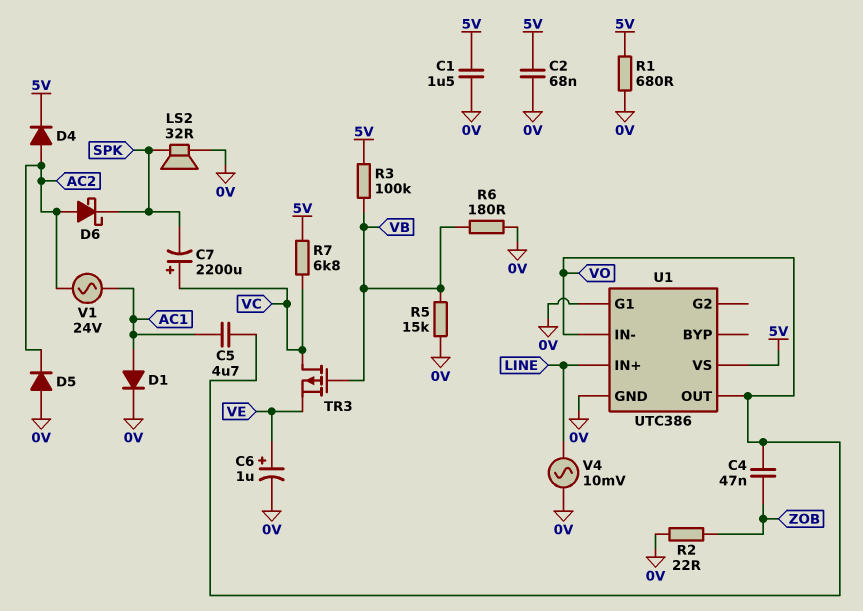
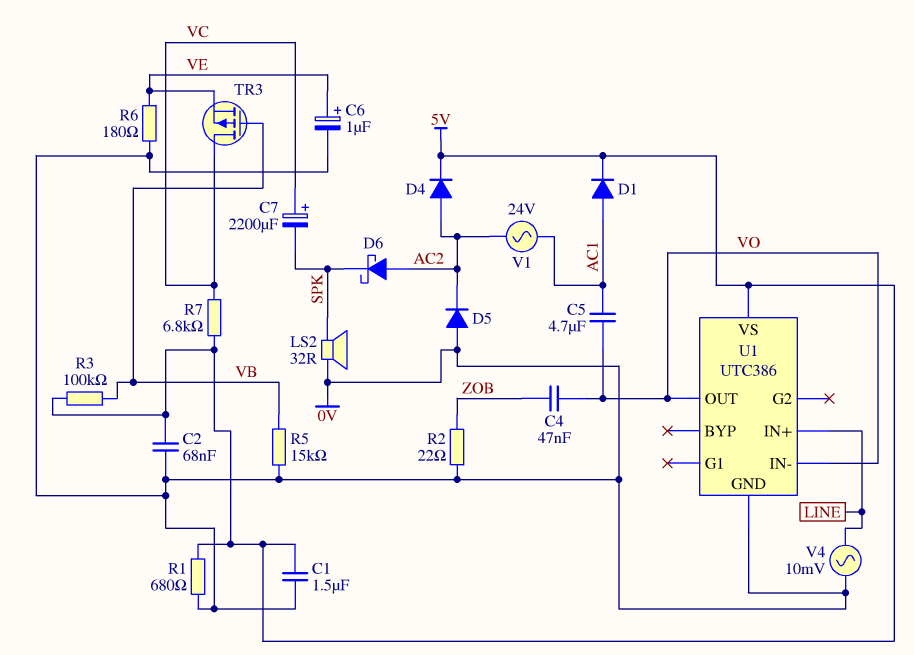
D1: diode (A AC1, K 0V) -> diode (A AC1, K 5V)
R6: 180 (0V, VB) -> 180 (0V, VE)
U1 pin G1: 0V -> none

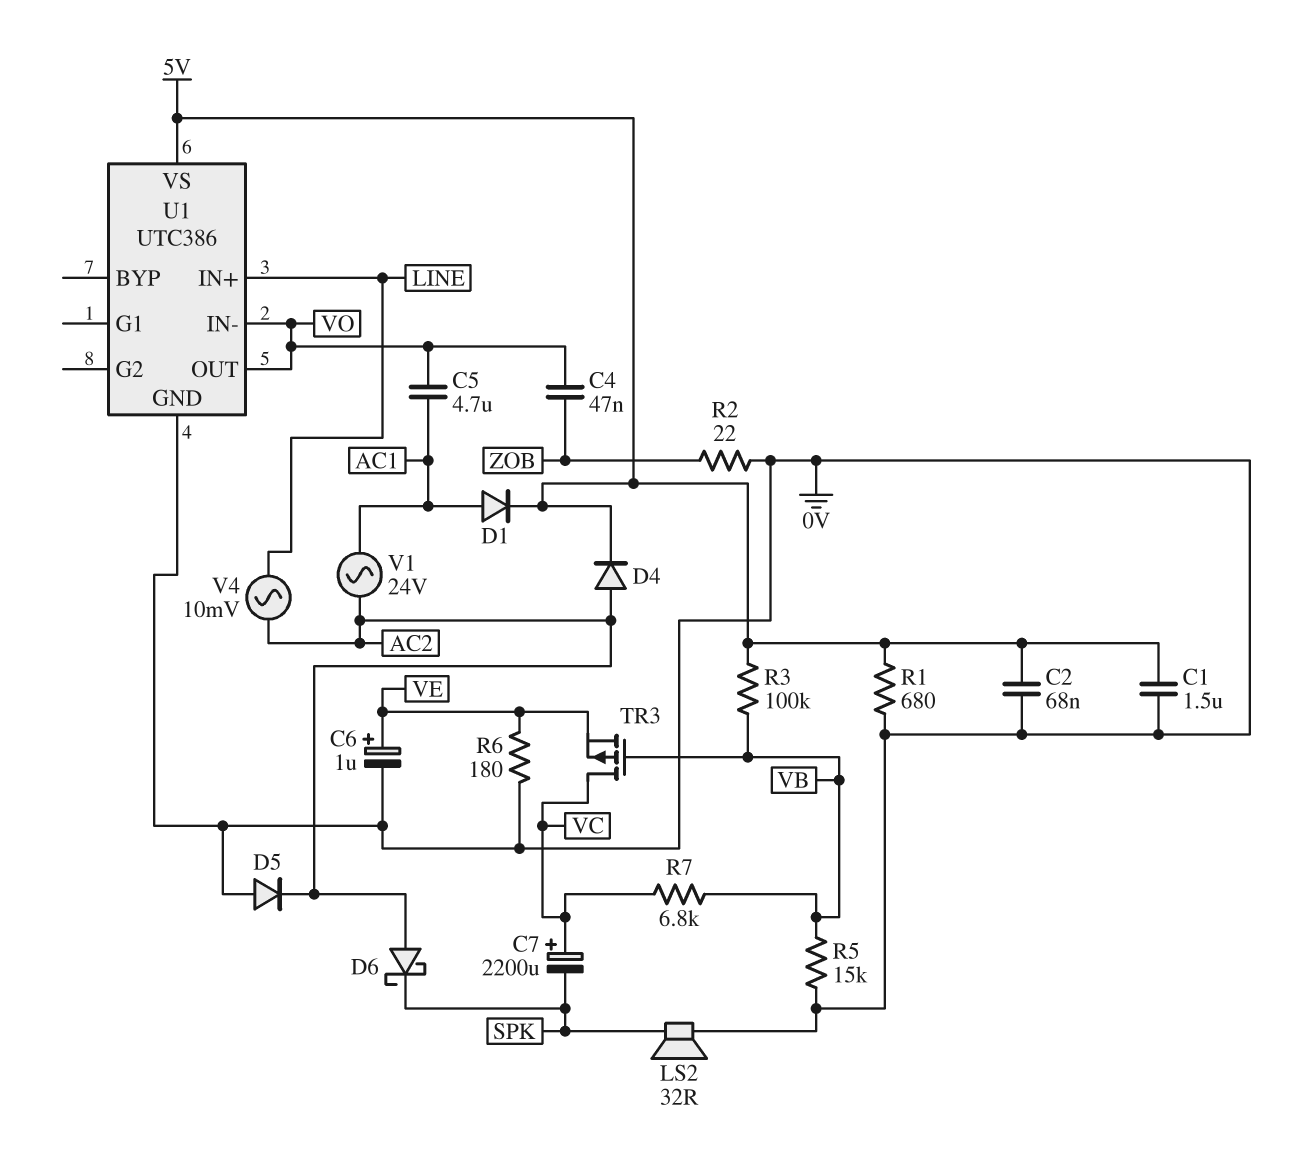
R7: 6.8k (5V, VC) -> 6.8k (VB, VC)
V4: AC 10mV (0V, LINE) -> AC 10mV (AC2, LINE)

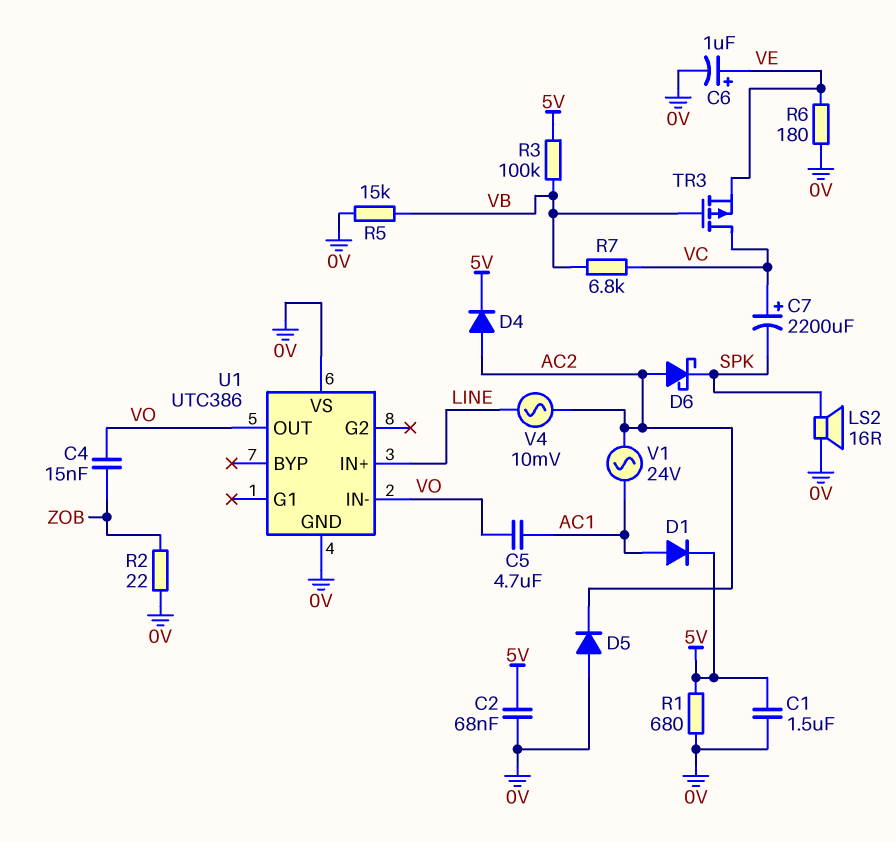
C4: 47nF (VO, ZOB) -> 15nF (VO, ZOB)
LS2: speaker 32R (0V, SPK) -> speaker 16R (0V, SPK)
U1 pin VS: 5V -> 0V

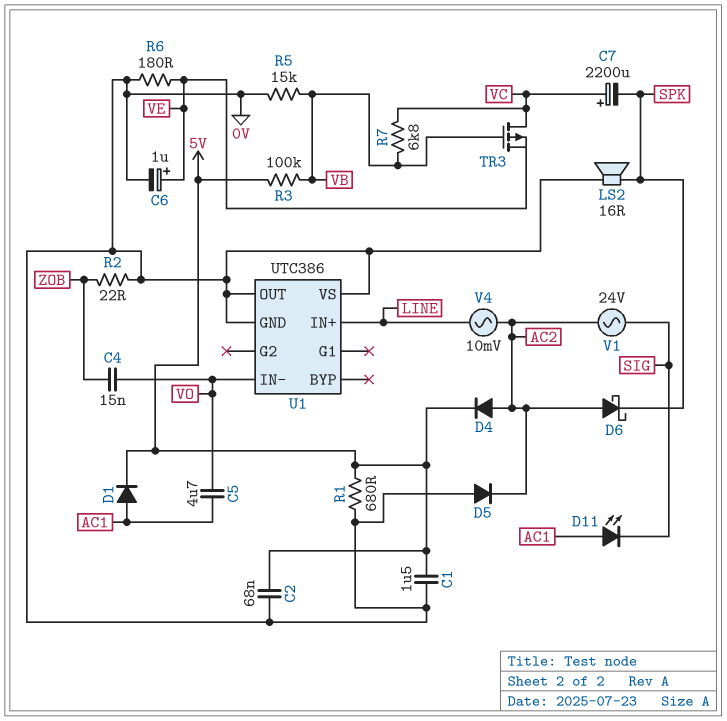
D11: none -> LED (A AC1, K SIG)
U1 pin OUT: VO -> 0V
V1: AC 24V (AC1, AC2) -> AC 24V (AC2, SIG)

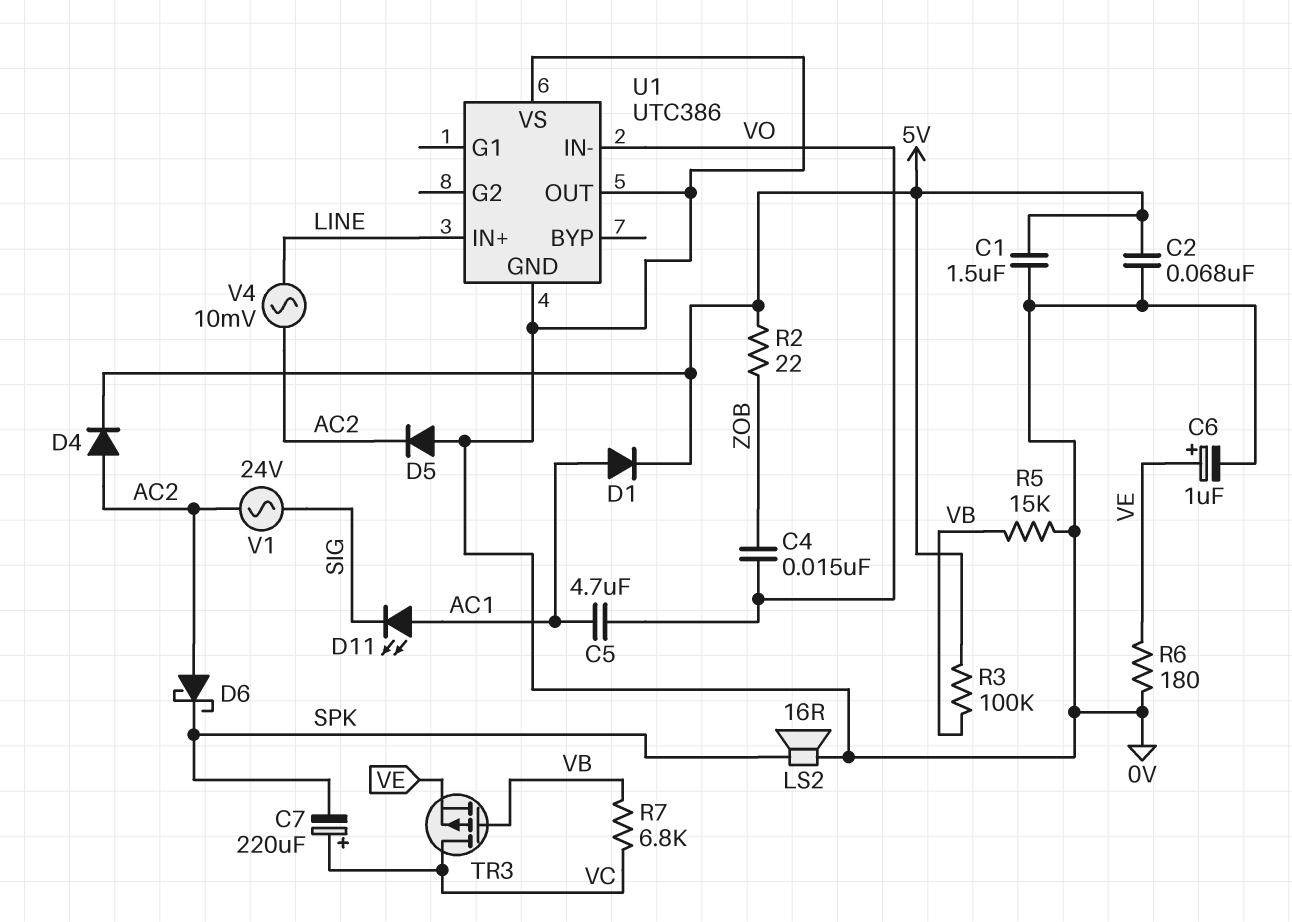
C7: 2200uF (plus VC, minus SPK) -> 220uF (plus VC, minus SPK)
R1: 680 (0V, 5V) -> none
R2: 22 (0V, ZOB) -> 22 (5V, ZOB)

